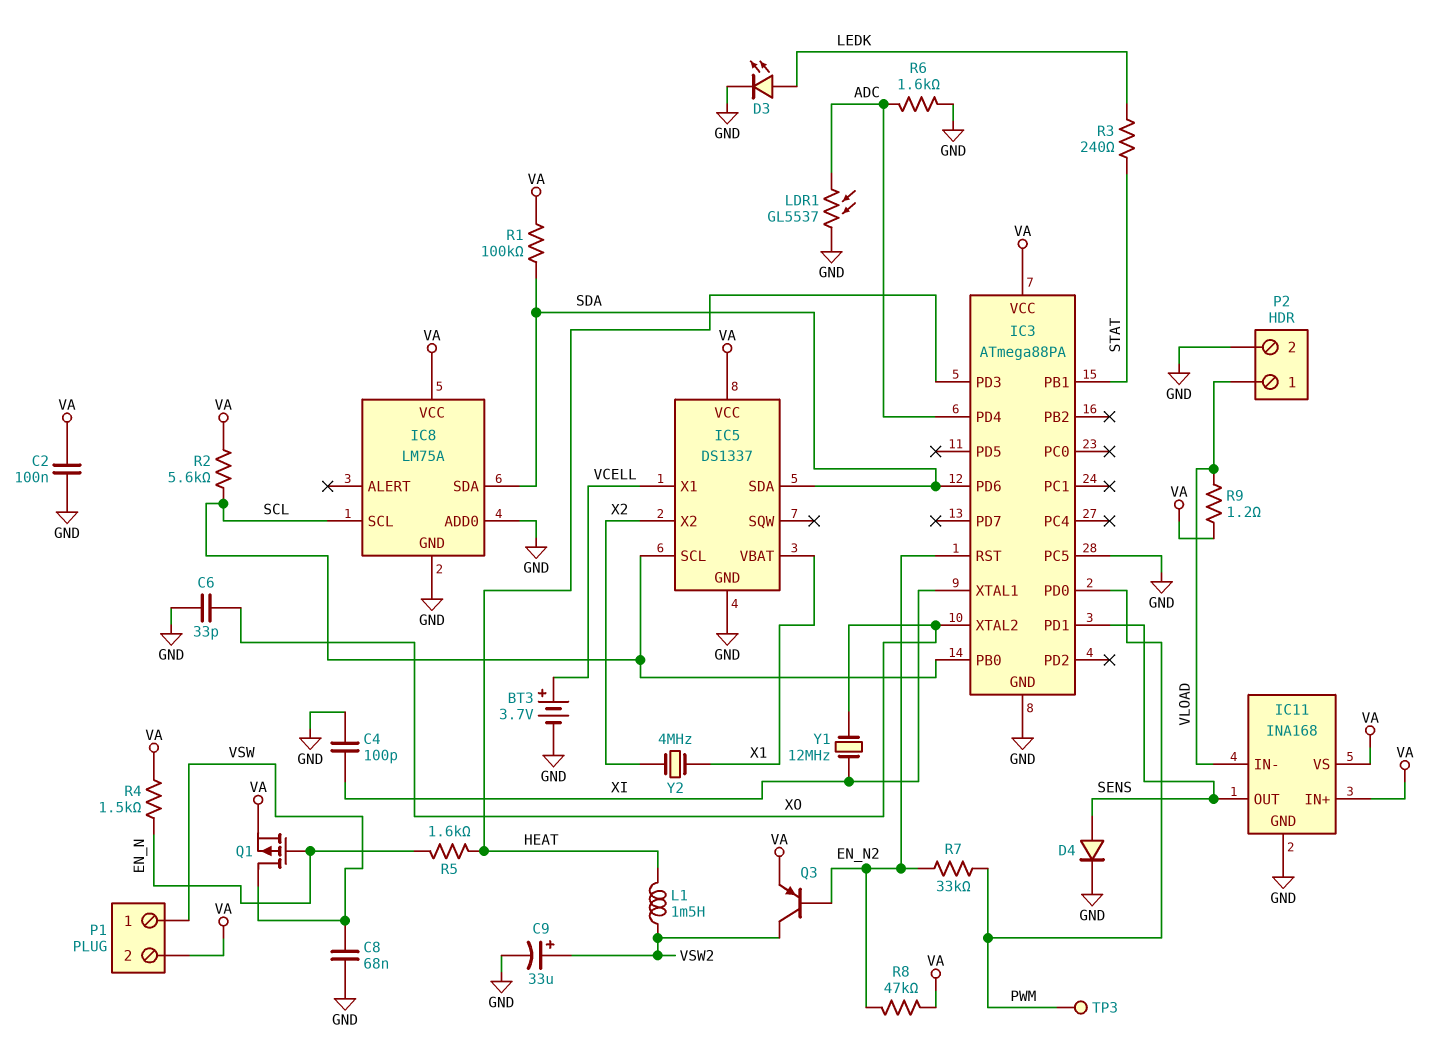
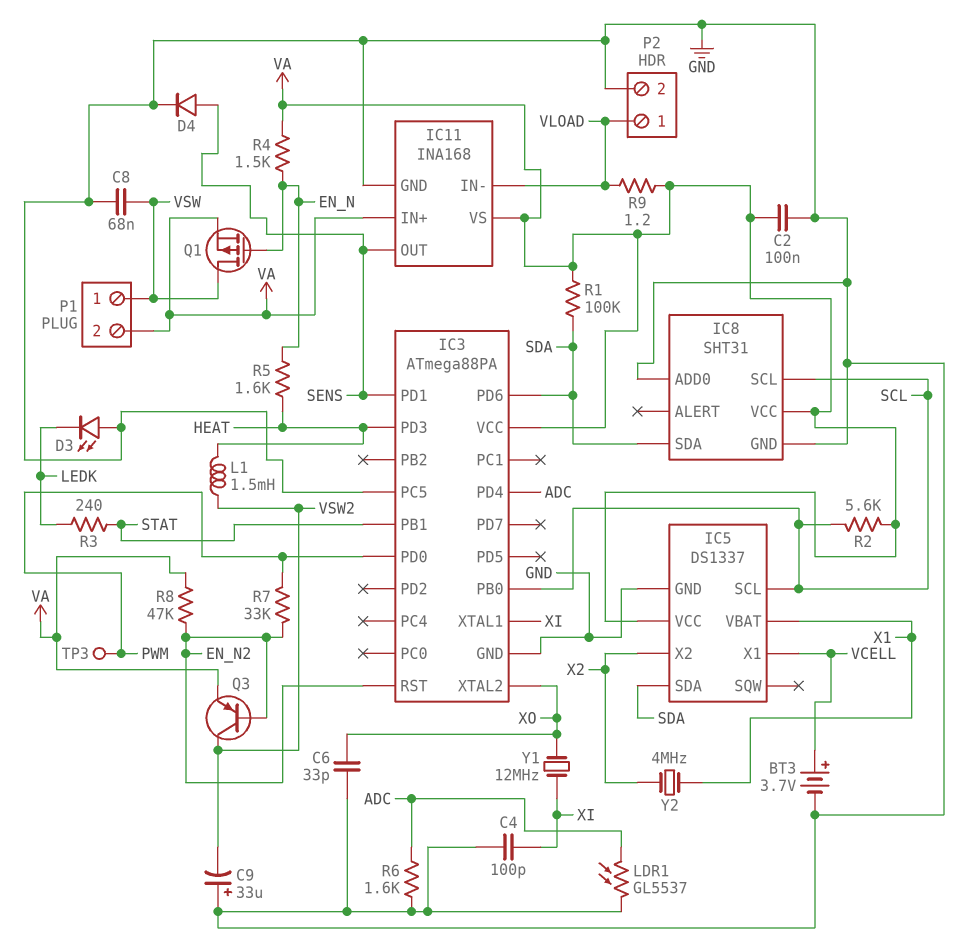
C9: 33uF (plus VSW2, minus GND) -> 33uF (plus GND, minus VSW2)
D3: LED (A LEDK, K GND) -> LED (A GND, K LEDK)
IC8: LM75A -> SHT31

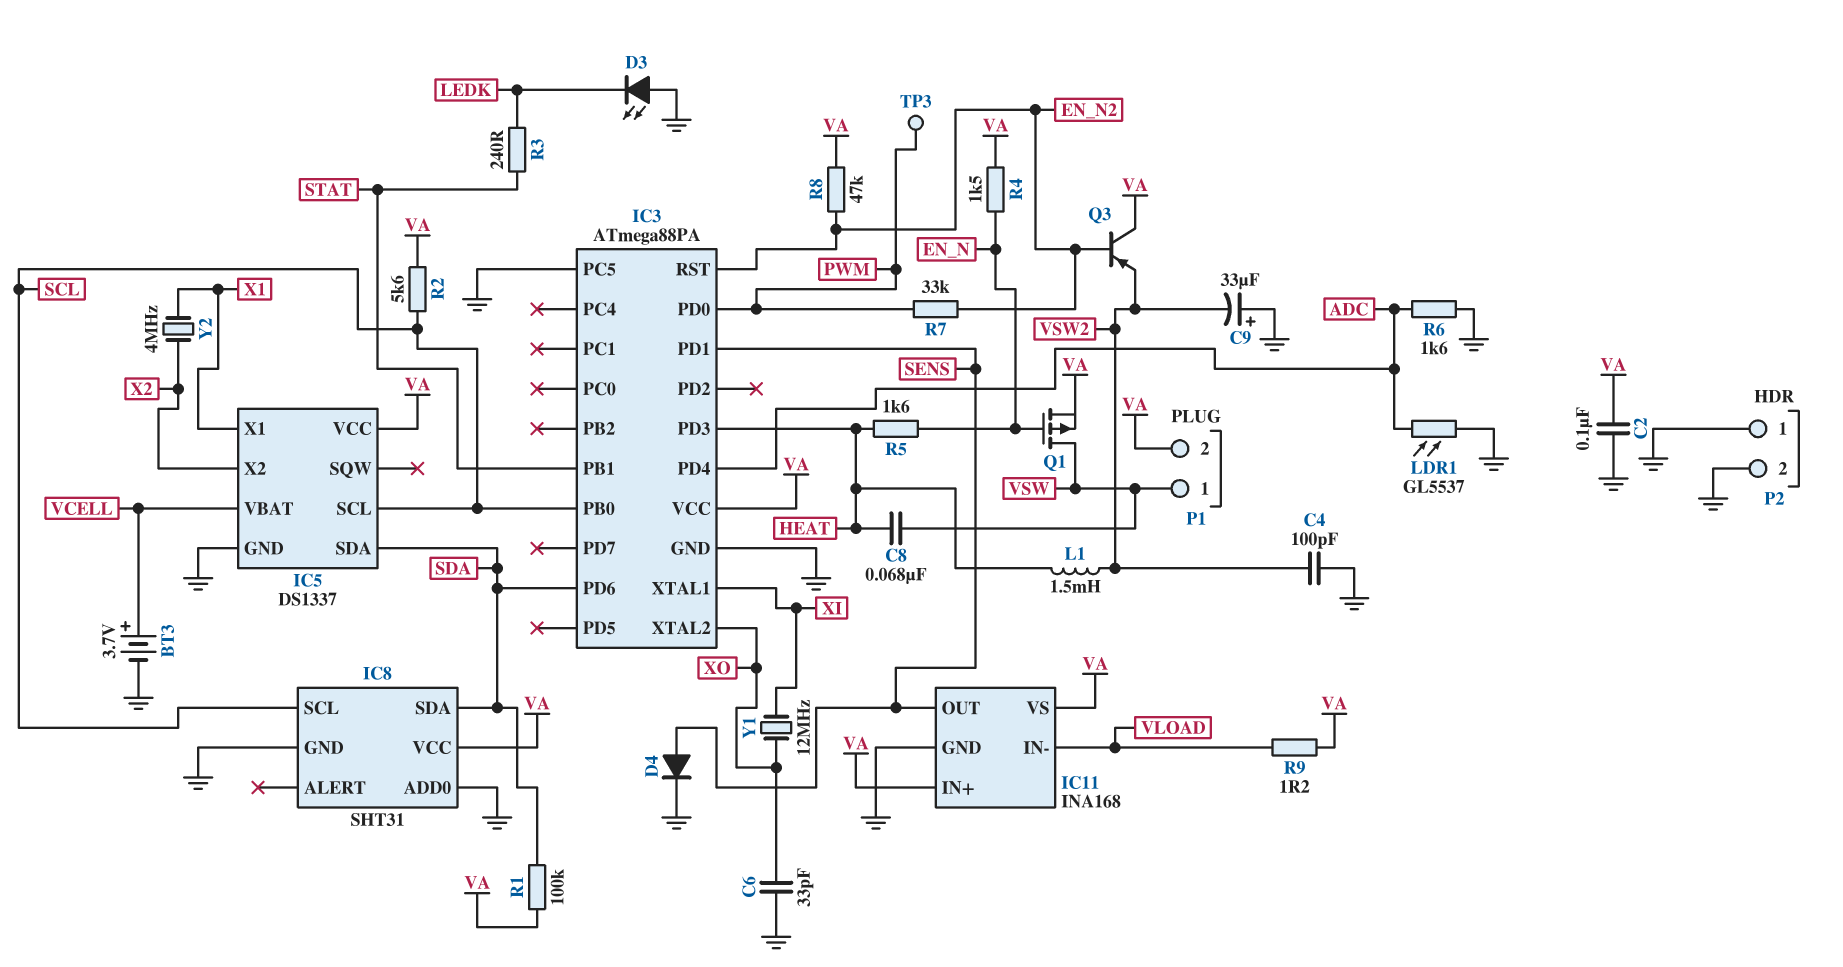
C4: 100pF (GND, XI) -> 100pF (GND, VSW2)
C8: 68nF (GND, VSW) -> 68nF (HEAT, VSW)
IC5 pin VBAT: X1 -> VCELL
IC5 pin X1: VCELL -> X1
P2 pin 1: VLOAD -> GND
Q3: PNP (B EN_N2, C VSW2, E VA) -> PNP (B EN_N2, C VA, E VSW2)

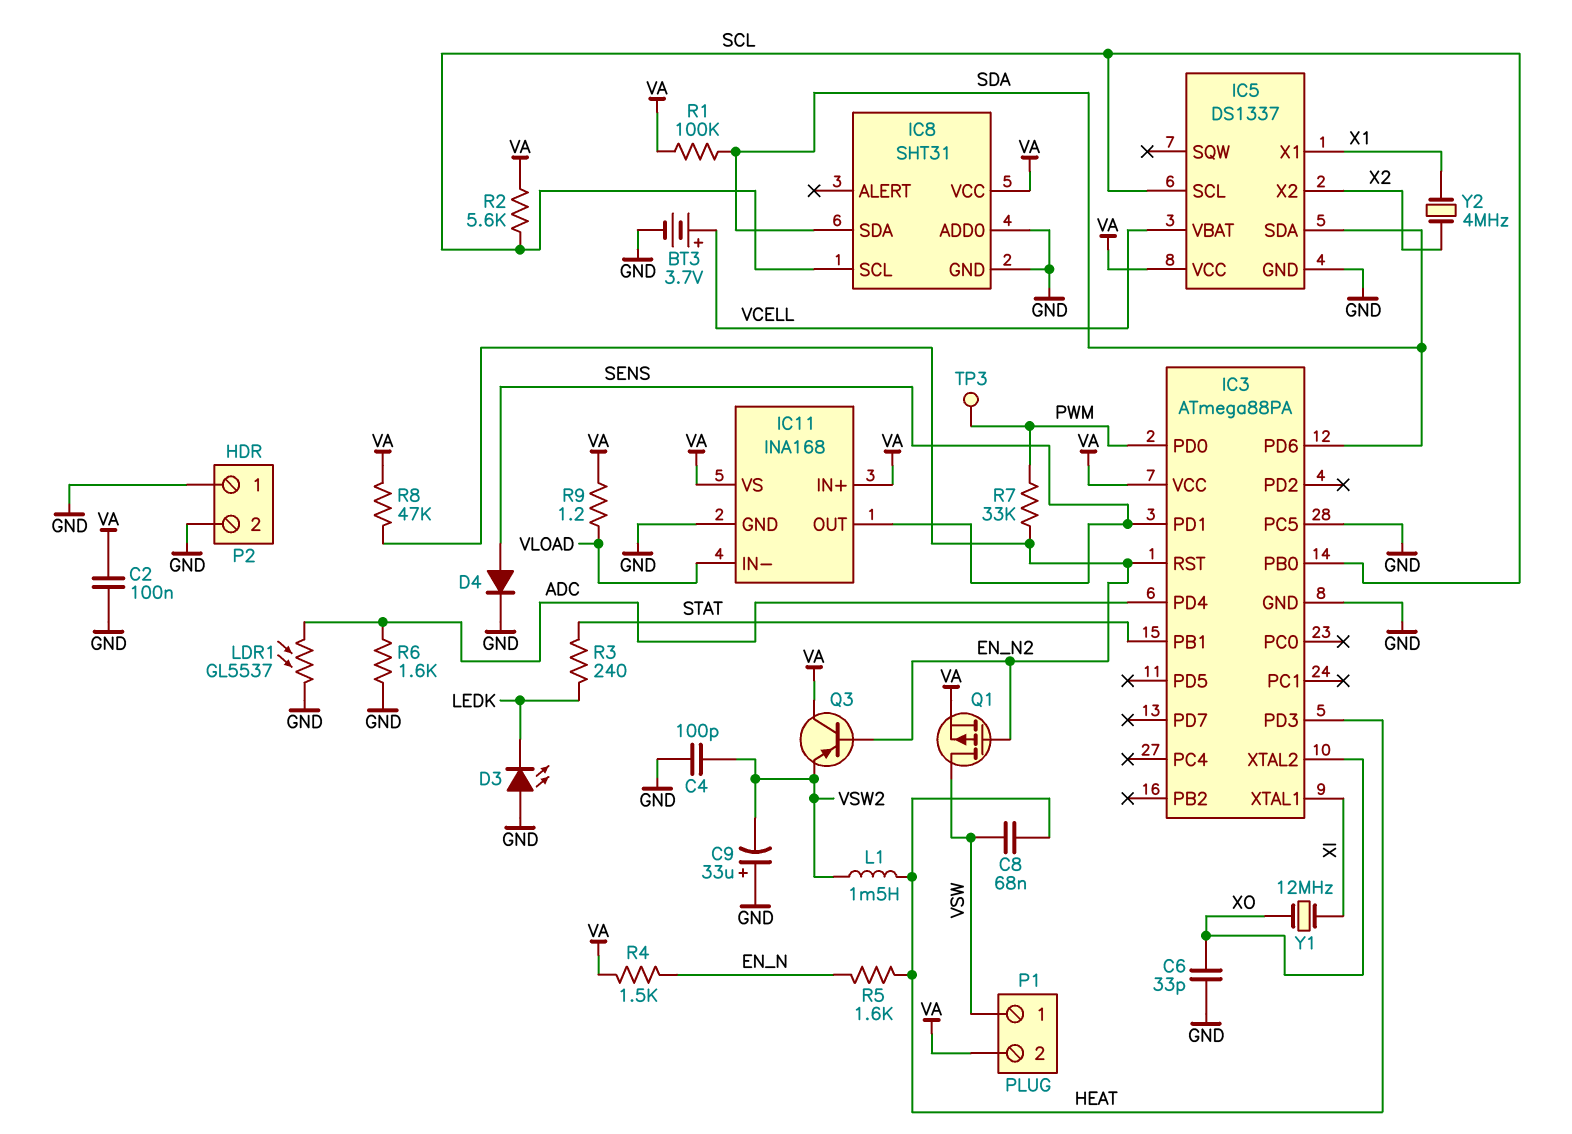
Q1: PMOS (G EN_N, D VSW, S VA) -> PMOS (G EN_N2, D VSW, S VA)

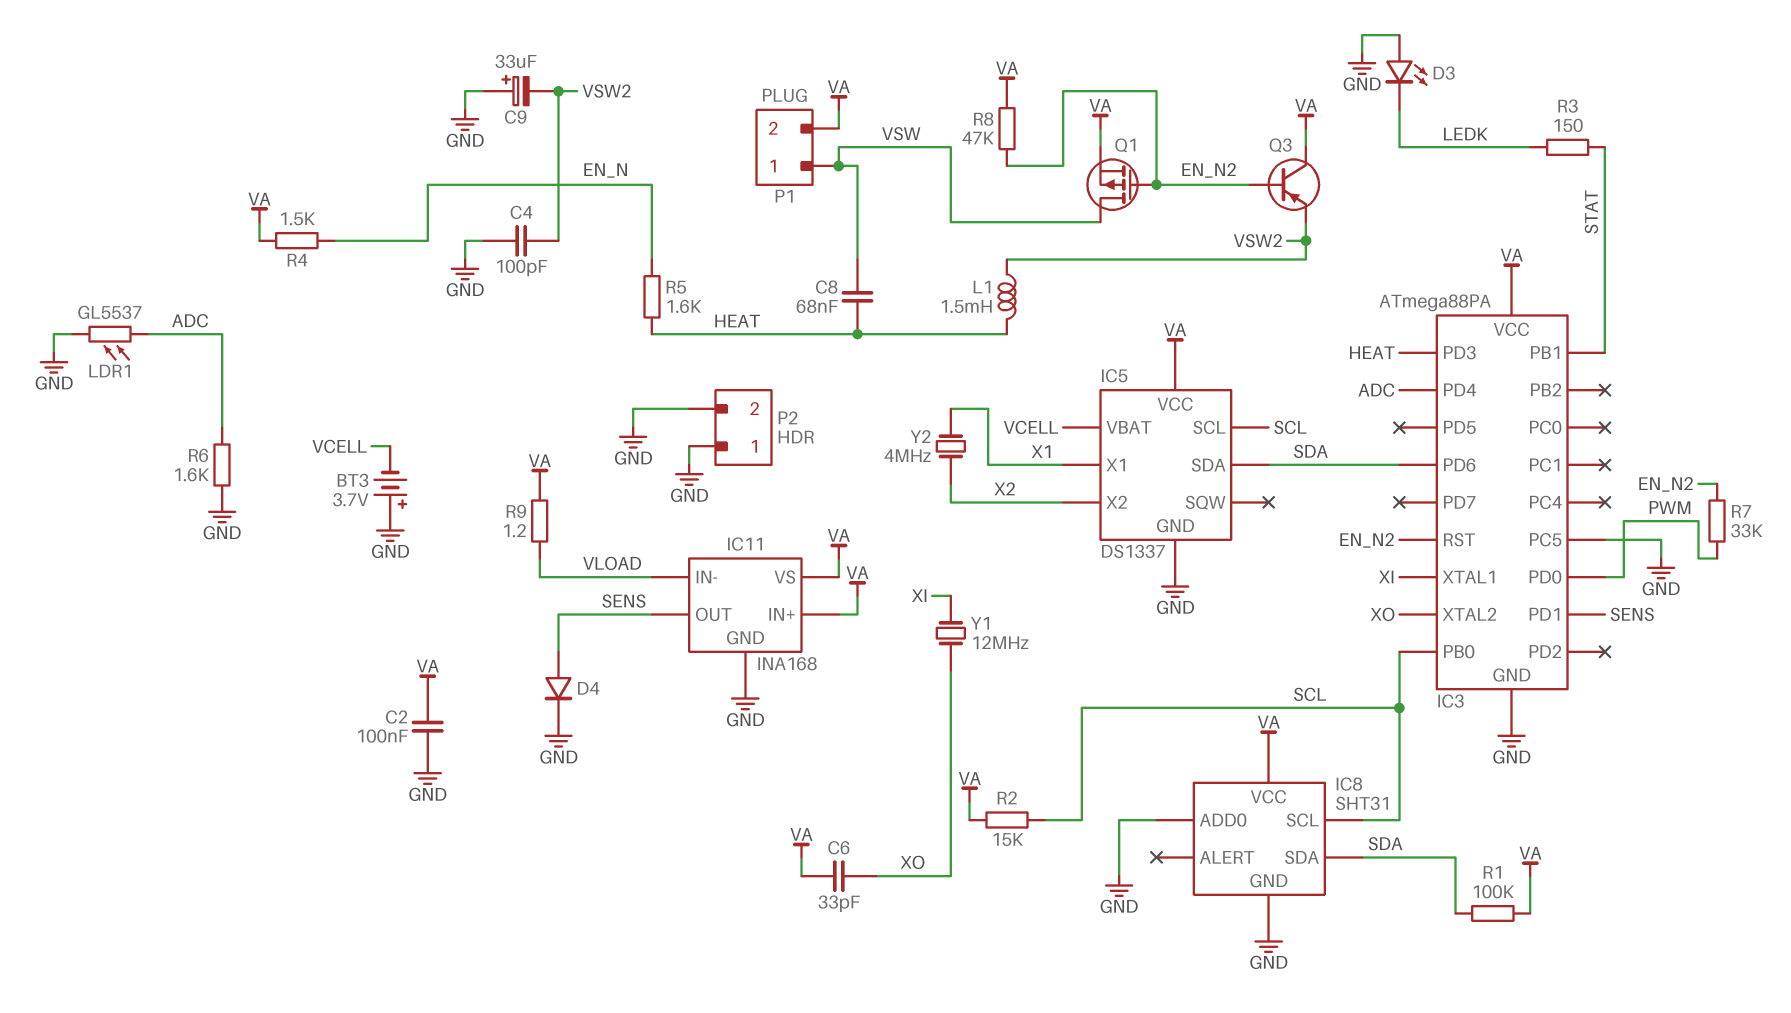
BT3: 3.7V (plus VCELL, minus GND) -> 3.7V (plus GND, minus VCELL)
C6: 33pF (GND, XO) -> 33pF (VA, XO)
R2: 5.6k (SCL, VA) -> 15k (SCL, VA)
R3: 240 (LEDK, STAT) -> 150 (LEDK, STAT)
TP3: test point (PWM) -> none

